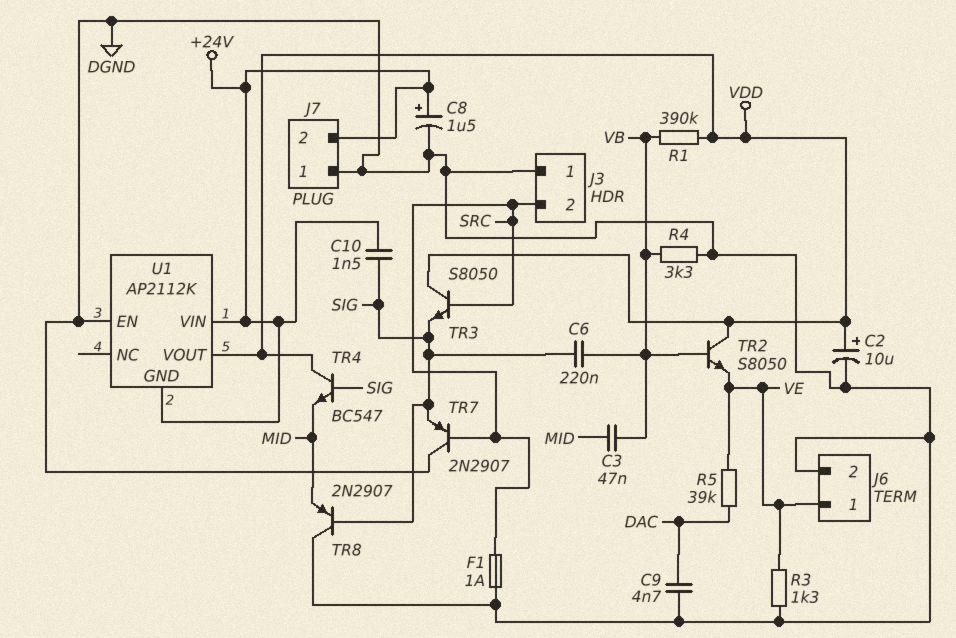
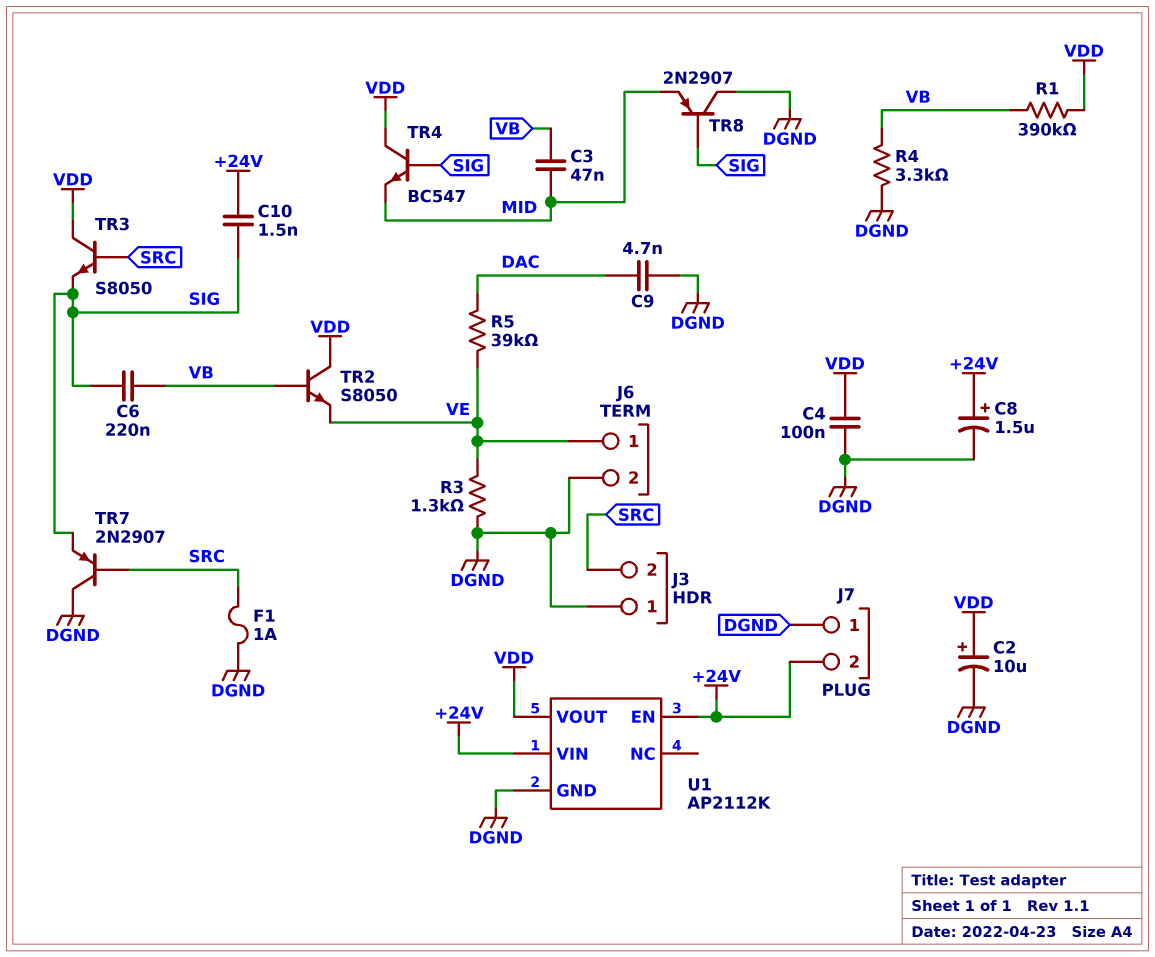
C4: none -> 100nF (DGND, VDD)
U1 pin EN: DGND -> +24V
U1 pin GND: +24V -> DGND

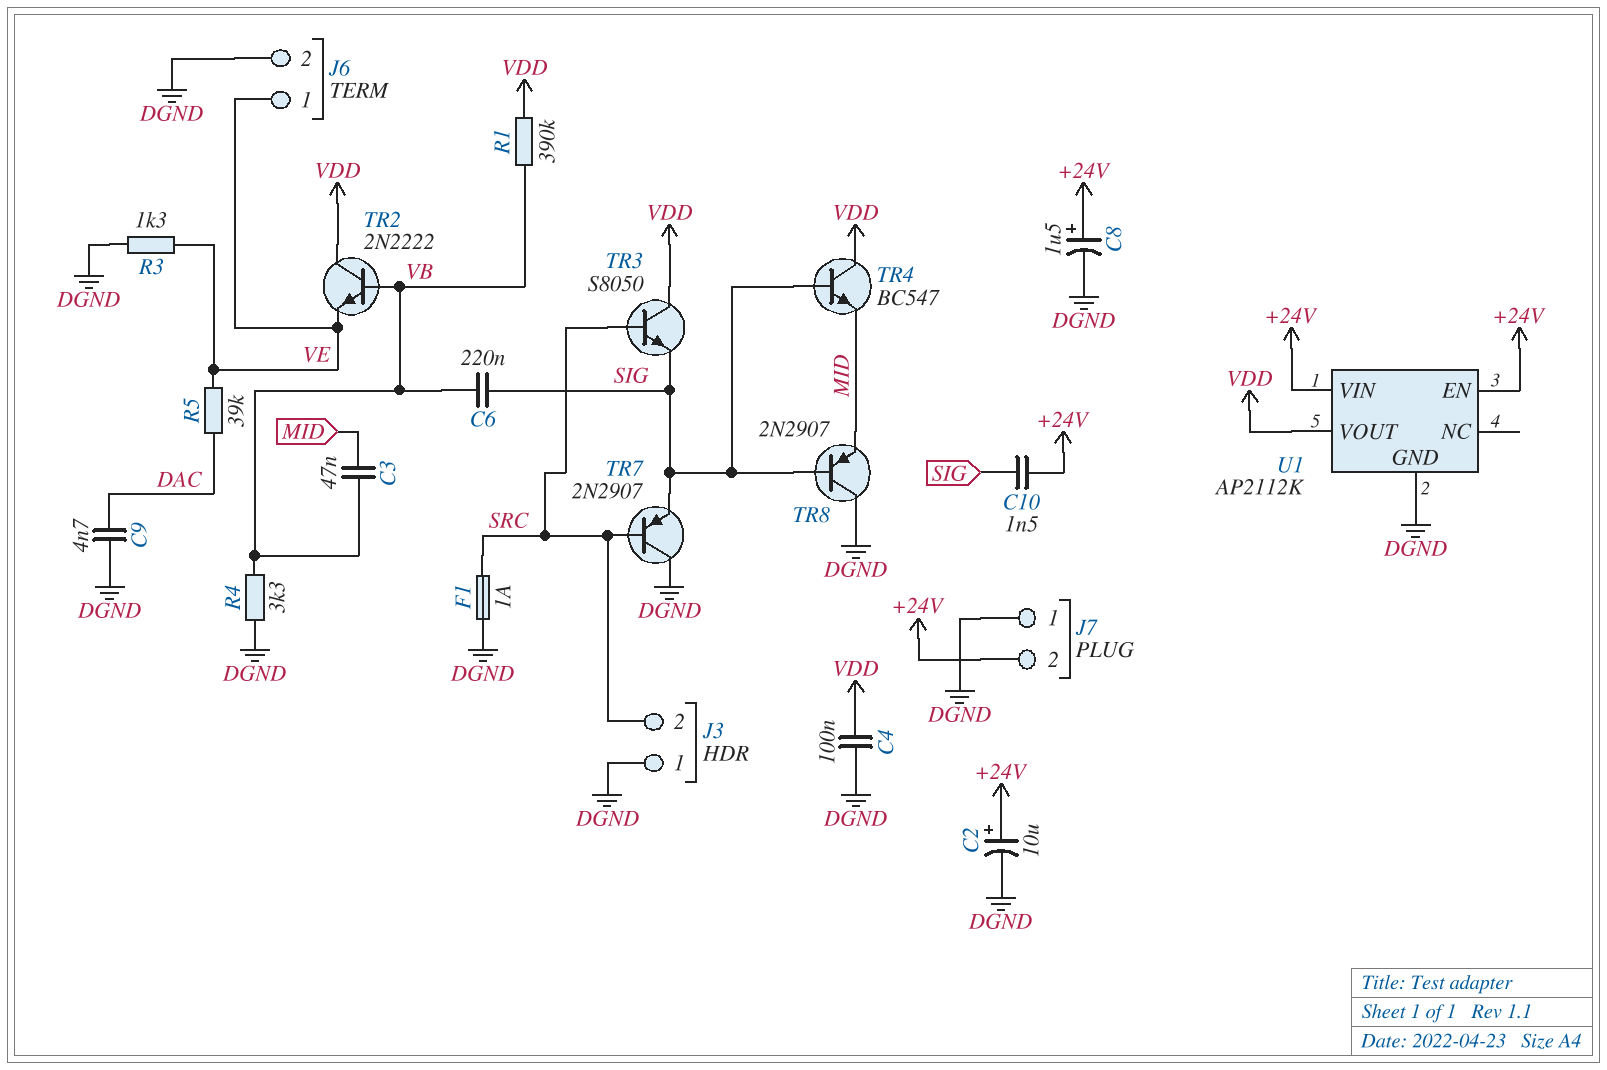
C2: 10uF (plus VDD, minus DGND) -> 10uF (plus +24V, minus DGND)
TR2: NPN S8050 (B VB, C VDD, E VE) -> NPN 2N2222 (B VB, C VDD, E VE)

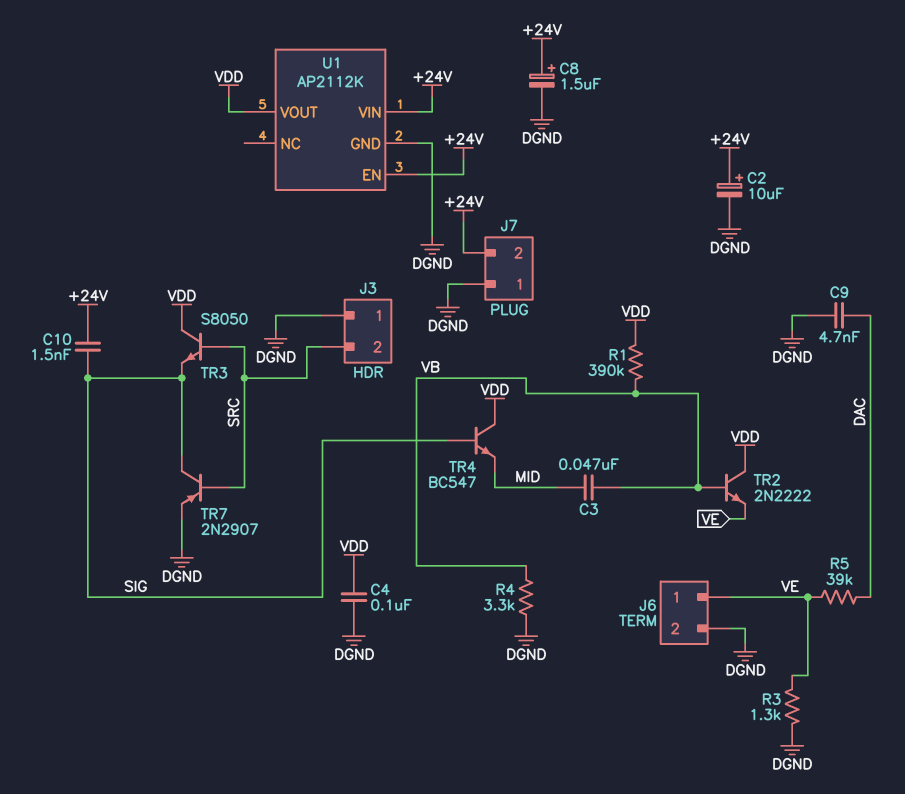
C6: 220nF (SIG, VB) -> none
F1: 1A (DGND, SRC) -> none
TR7: PNP 2N2907 (B SRC, C DGND, E SIG) -> PNP 2N2907 (B SRC, C SIG, E DGND)
TR8: PNP 2N2907 (B SIG, C DGND, E MID) -> none

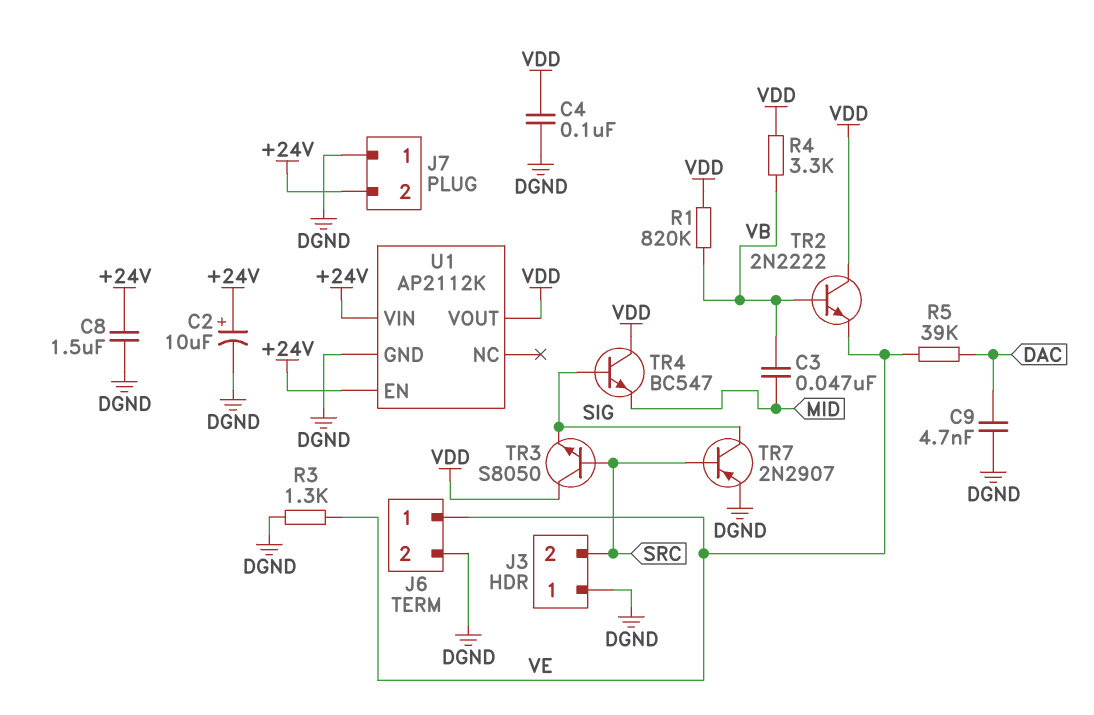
C8: 1.5uF (plus +24V, minus DGND) -> 1.5uF (+24V, DGND)
C10: 1.5nF (+24V, SIG) -> none
R1: 390k (VB, VDD) -> 820k (VB, VDD)
R4: 3.3k (DGND, VB) -> 3.3k (VB, VDD)

